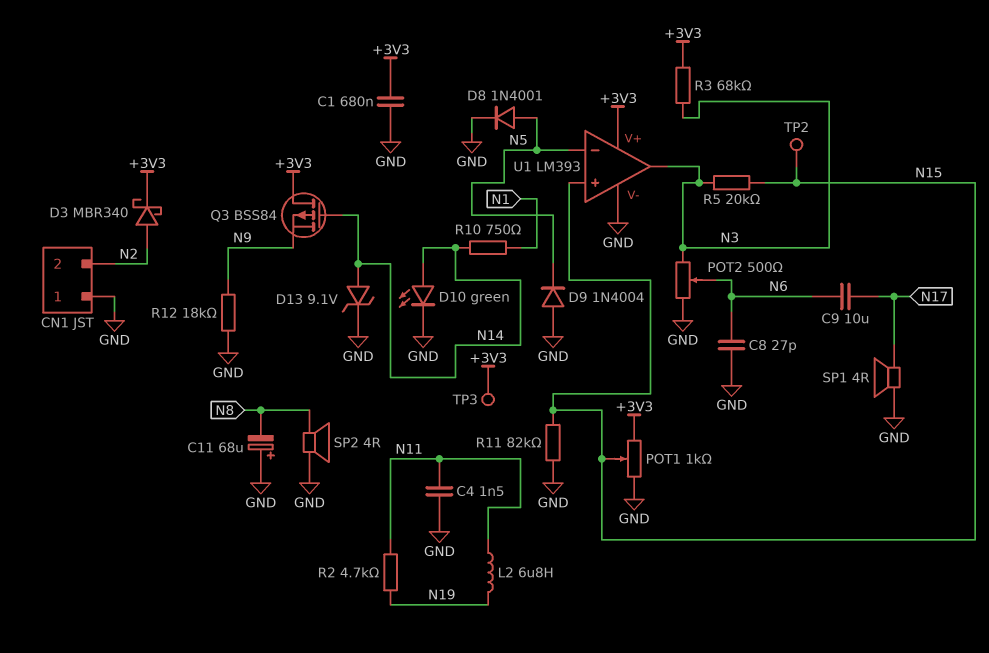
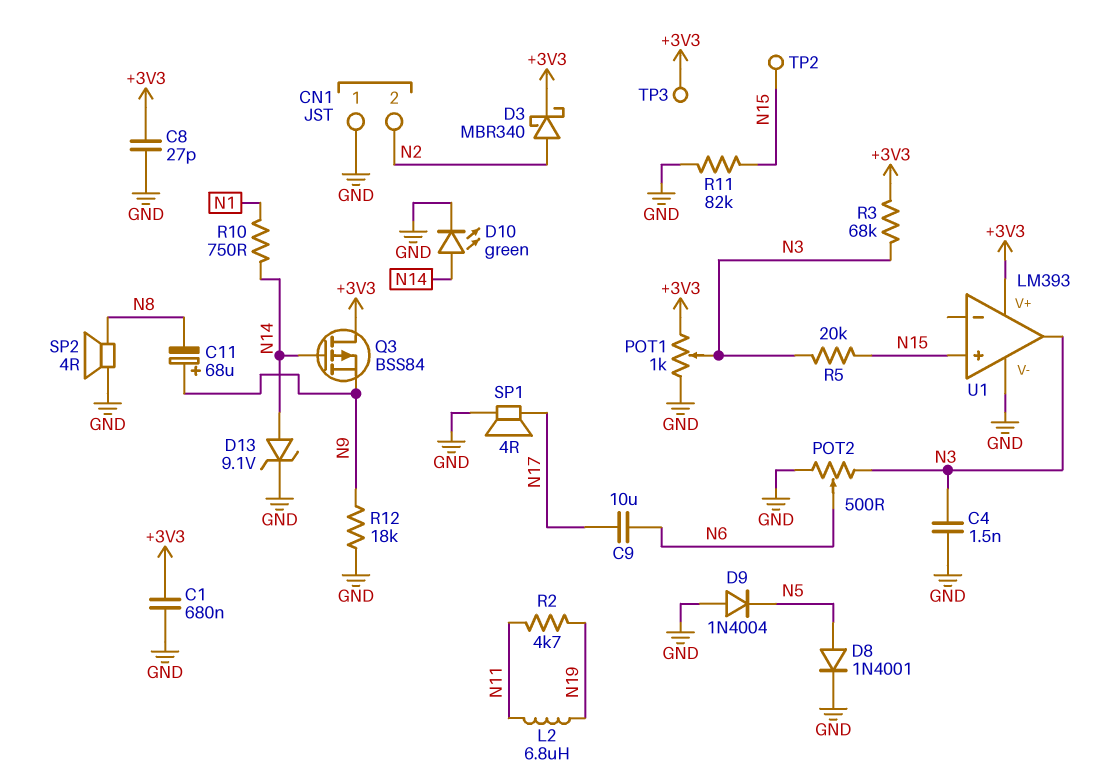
C4: 1.5nF (GND, N11) -> 1.5nF (GND, N3)
C8: 27pF (GND, N6) -> 27pF (+3V3, GND)
C11: 68uF (plus GND, minus N8) -> 68uF (plus N9, minus N8)
POT1: 1k (+3V3, GND, wiper N15) -> 1k (+3V3, GND, wiper N3)
U1 pin in-: N5 -> none

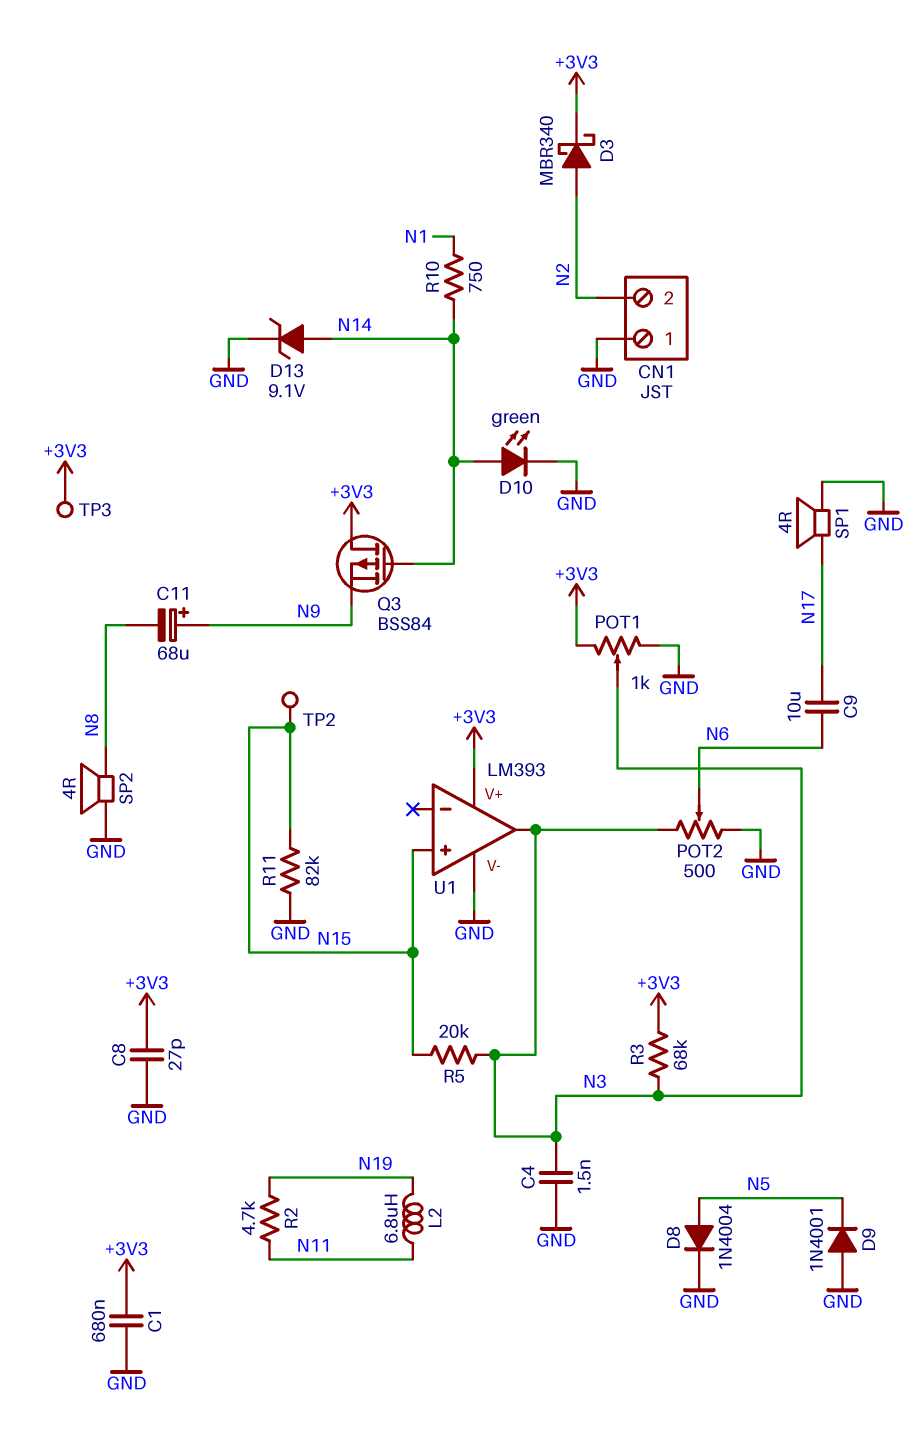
D8: diode 1N4001 (A N5, K GND) -> diode 1N4004 (A N5, K GND)
D9: diode 1N4004 (A GND, K N5) -> diode 1N4001 (A GND, K N5)
R12: 18k (GND, N9) -> none

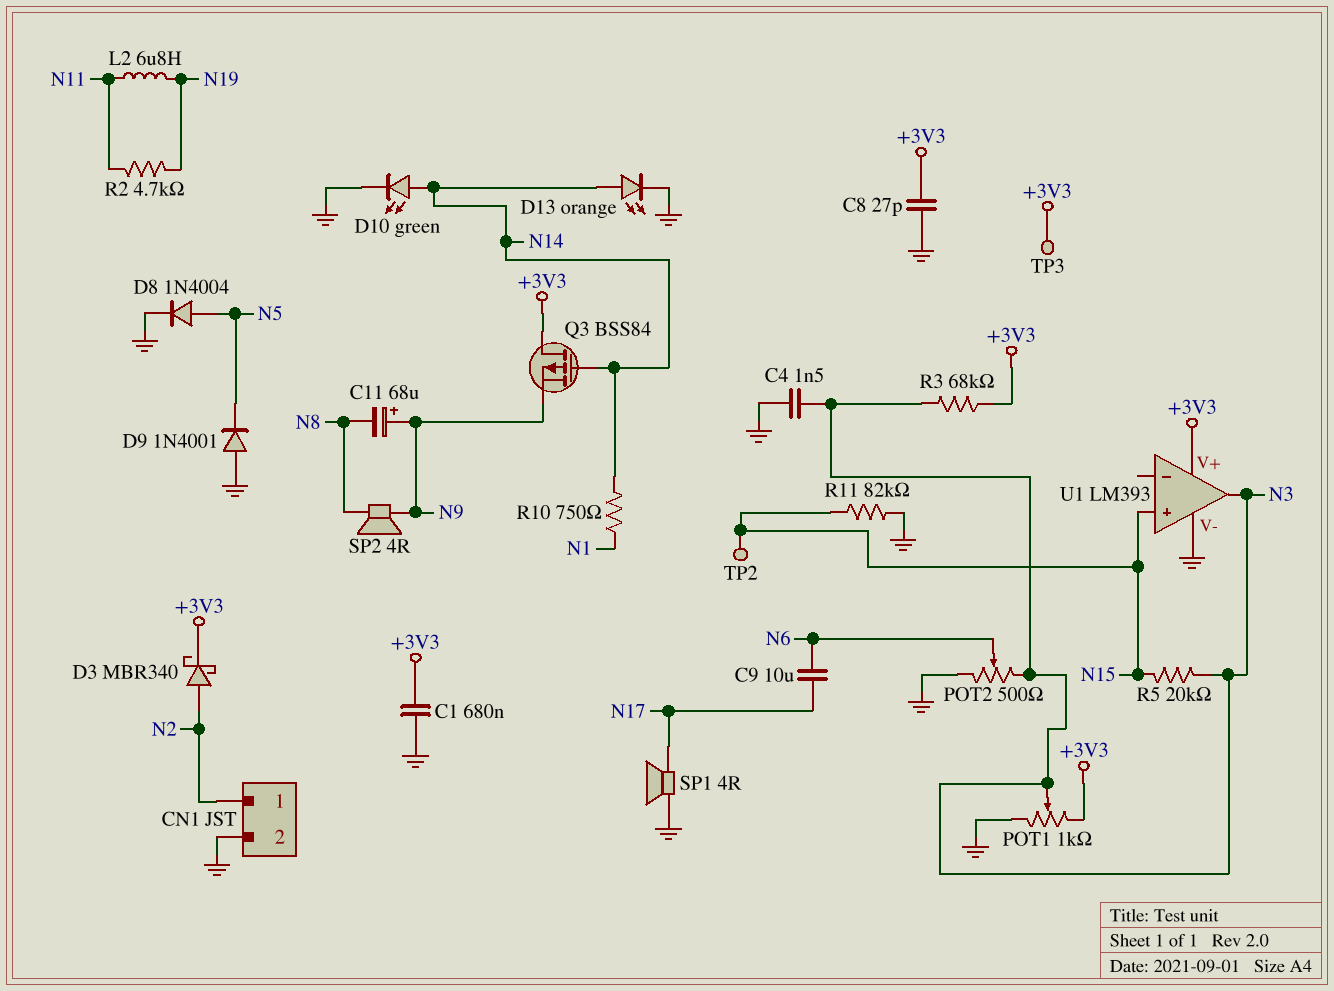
CN1 pin 1: GND -> N2
CN1 pin 2: N2 -> GND
D13: zener 9.1V (A N14, K GND) -> LED orange (A N14, K GND)
SP2: speaker 4R (GND, N8) -> speaker 4R (N8, N9)

